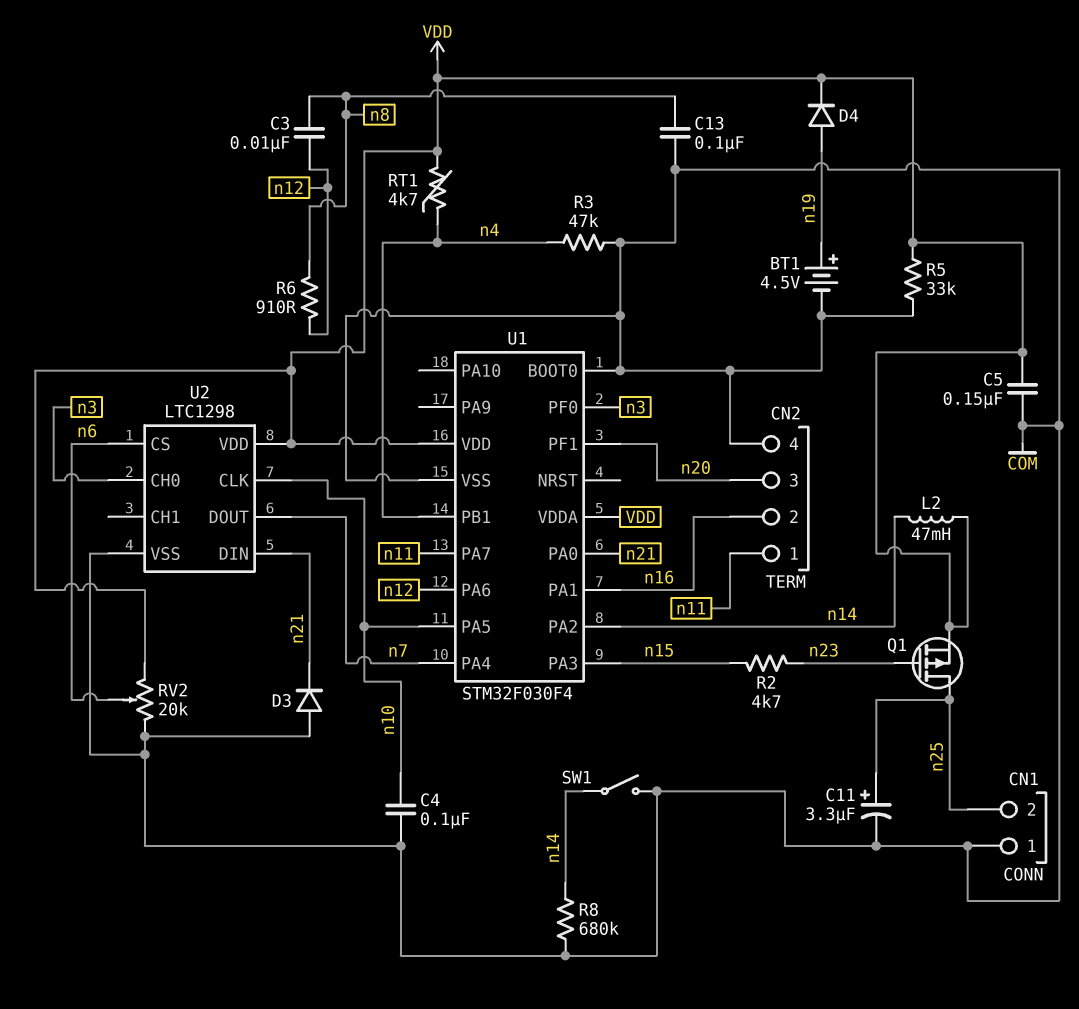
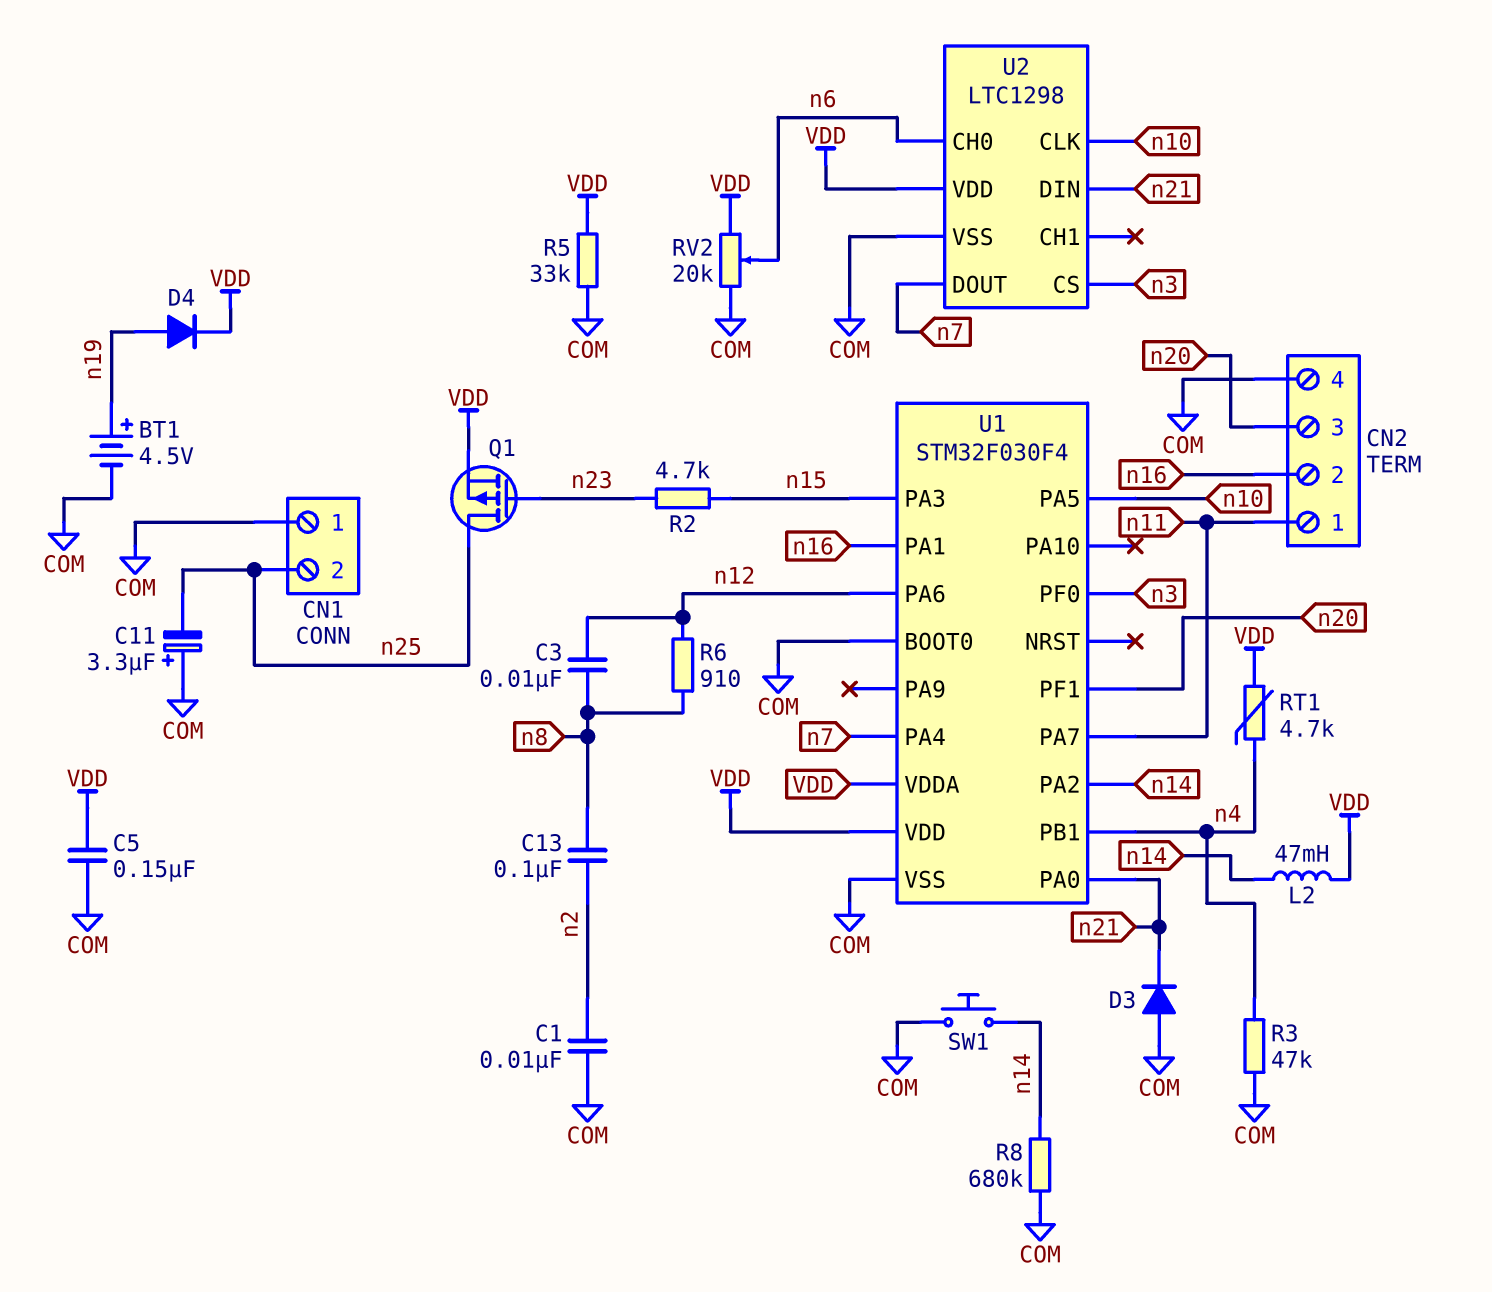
C1: none -> 10nF (COM, n2)
C4: 100nF (COM, n10) -> none
C11: 3.3uF (plus n25, minus COM) -> 3.3uF (plus COM, minus n25)
C13: 100nF (COM, n8) -> 100nF (n2, n8)
SW1: switch (COM, n14) -> button (COM, n14)
U2 pin CH0: n3 -> n6
U2 pin CS: n6 -> n3

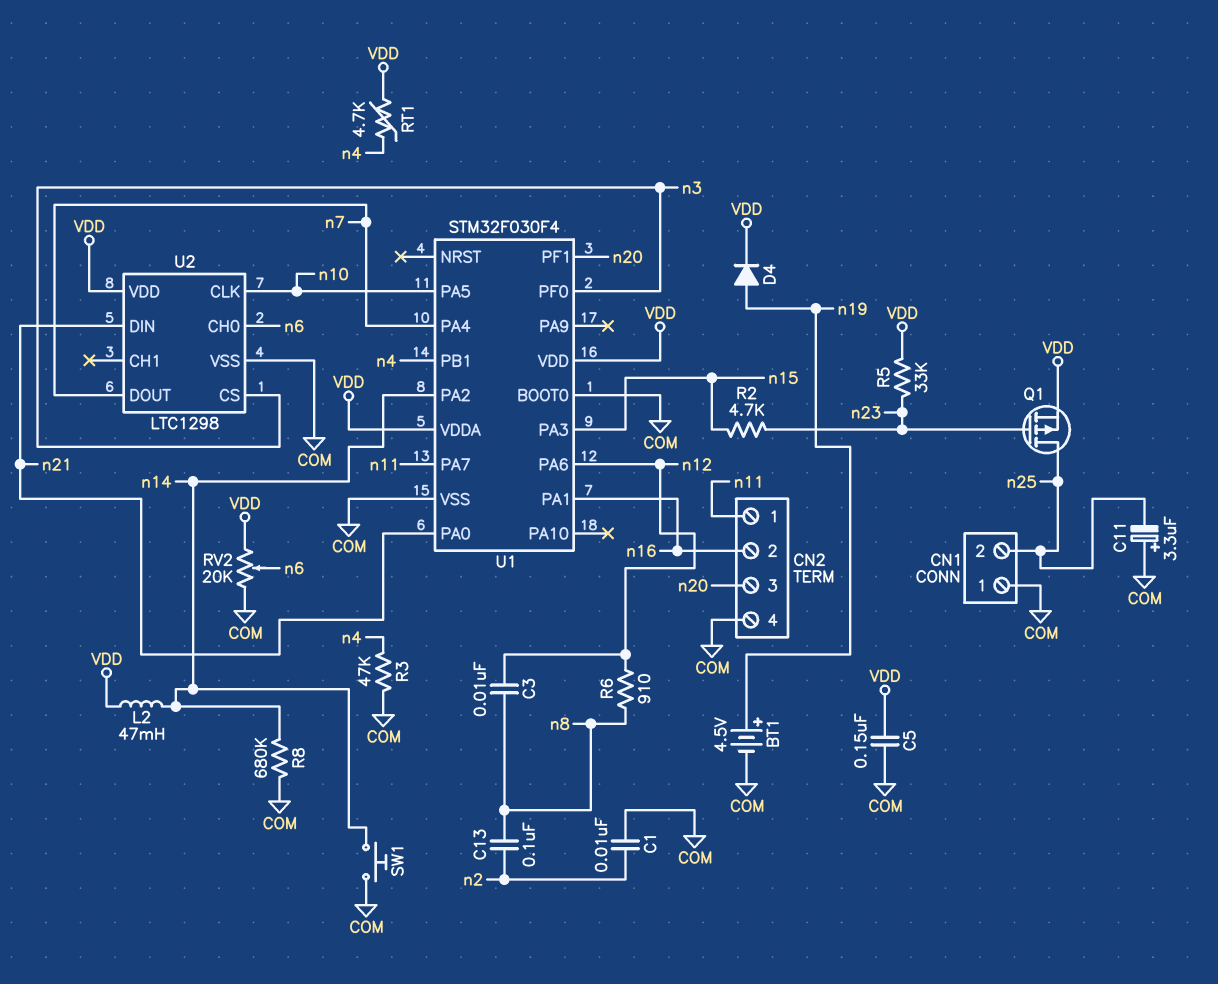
D3: diode (A COM, K n21) -> none
R5: 33k (COM, VDD) -> 33k (VDD, n23)

